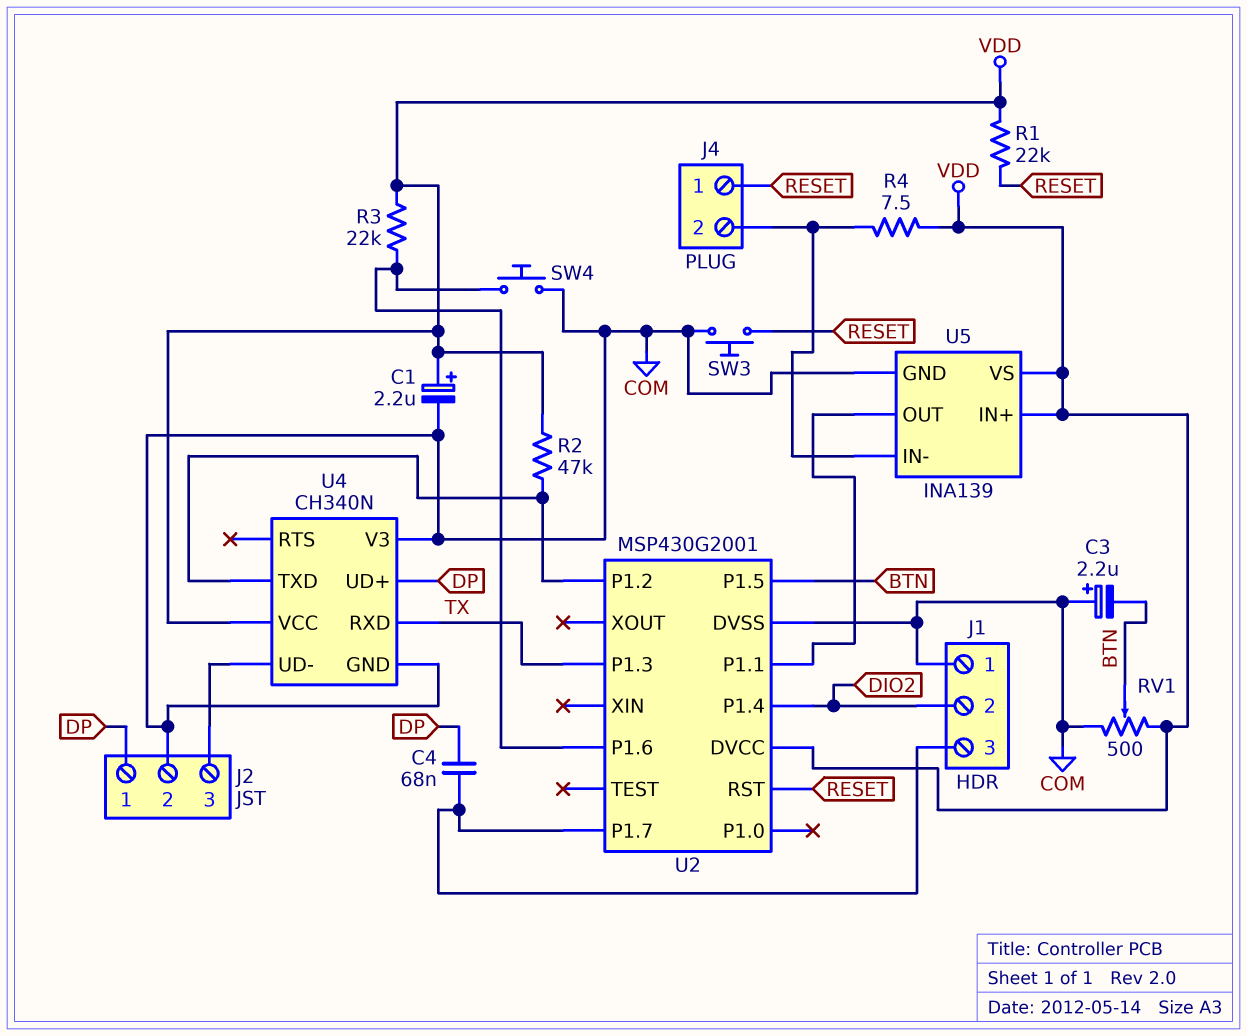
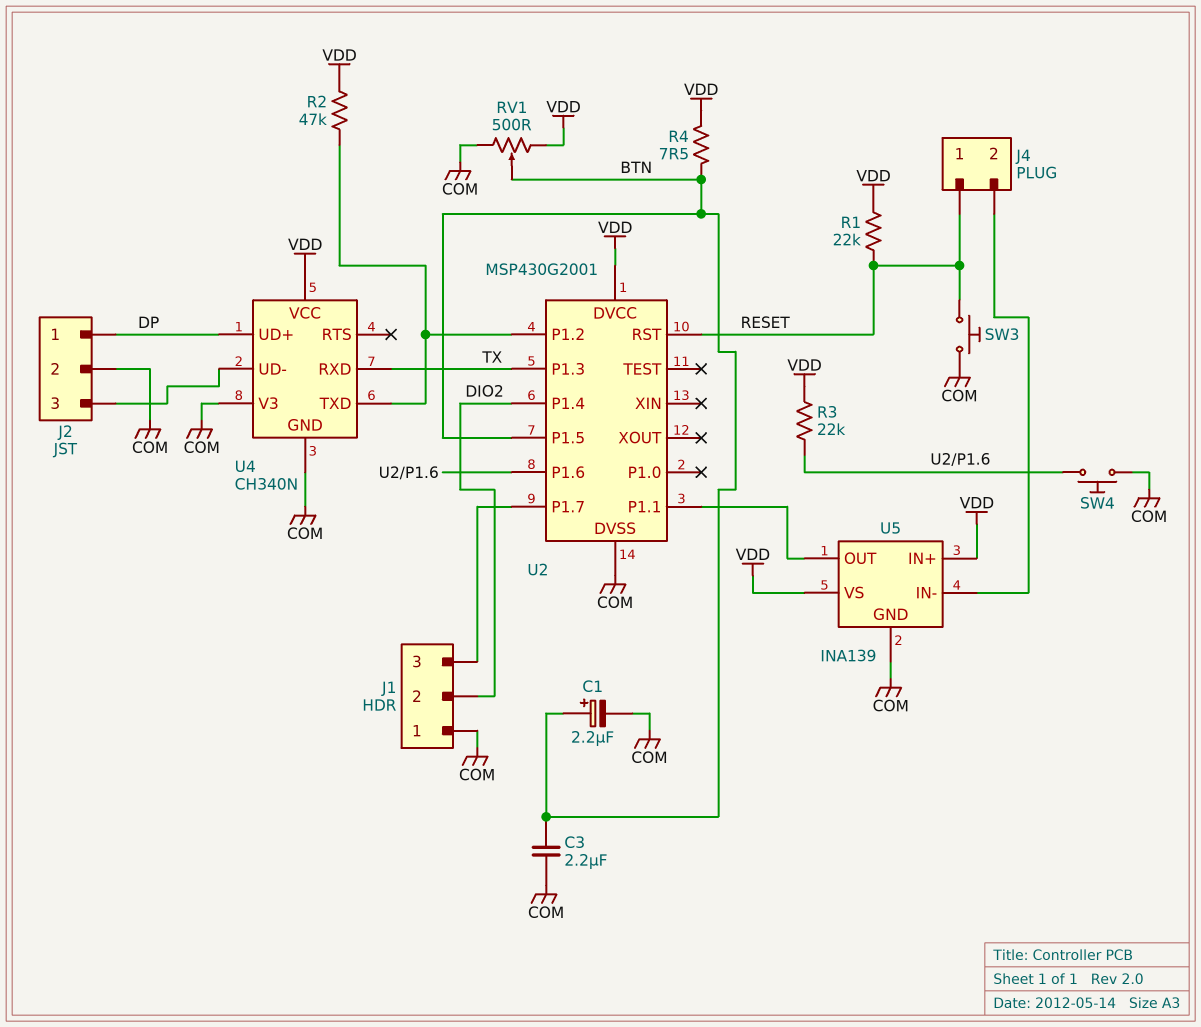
C1: 2.2uF (plus VDD, minus COM) -> 2.2uF (plus BTN, minus COM)
C3: 2.2uF (plus COM, minus BTN) -> 2.2uF (BTN, COM)
C4: 68nF (DP, J1/3) -> none
R4: 7.5 (J4/2, VDD) -> 7.5 (BTN, VDD)

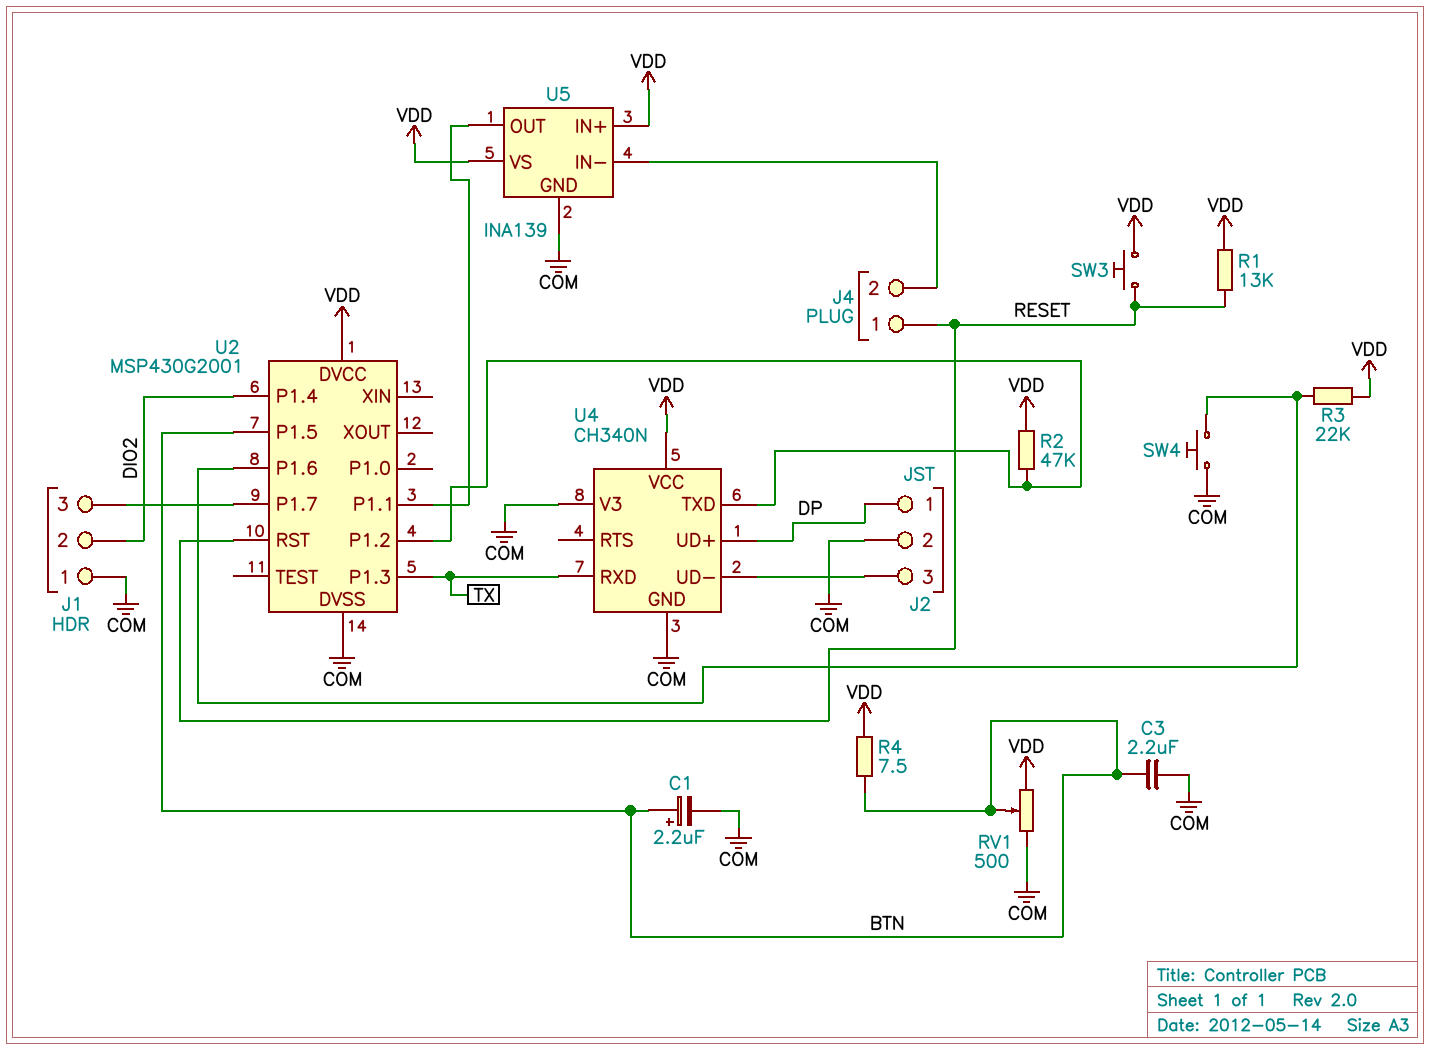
R1: 22k (RESET, VDD) -> 13k (RESET, VDD)
SW3: button (COM, RESET) -> button (RESET, VDD)

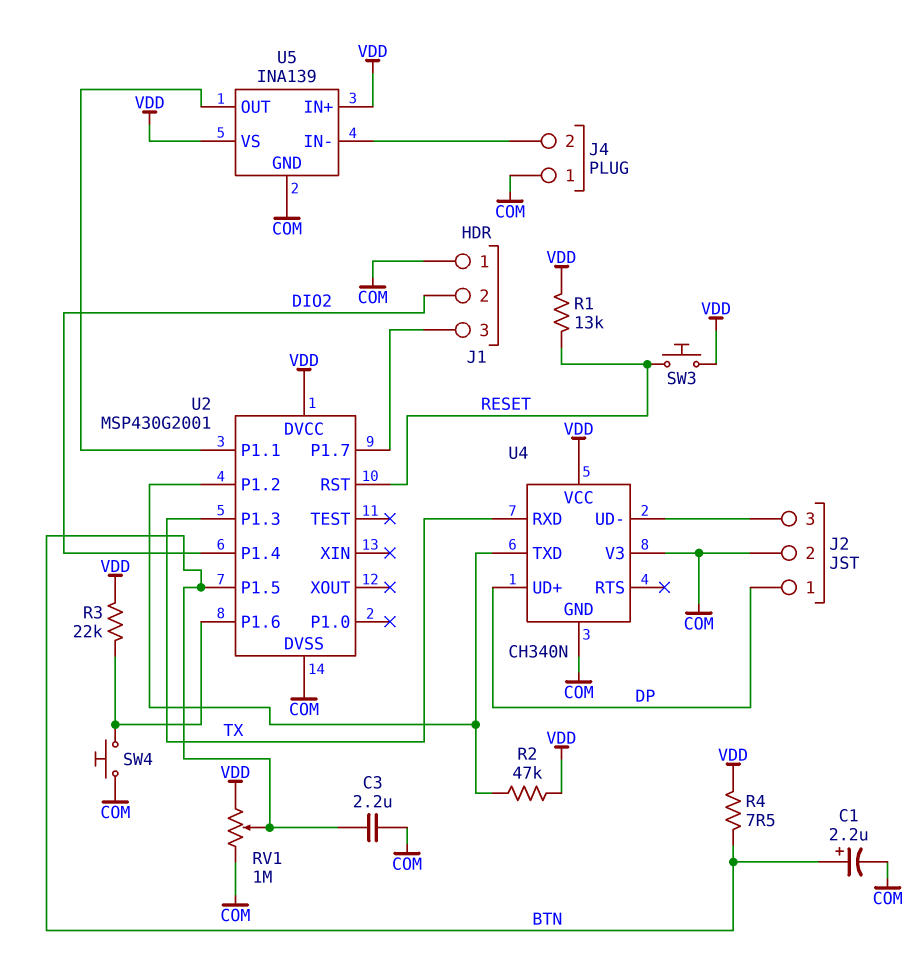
J4 pin 1: RESET -> COM
RV1: 500 (COM, VDD, wiper BTN) -> 1M (COM, VDD, wiper BTN)

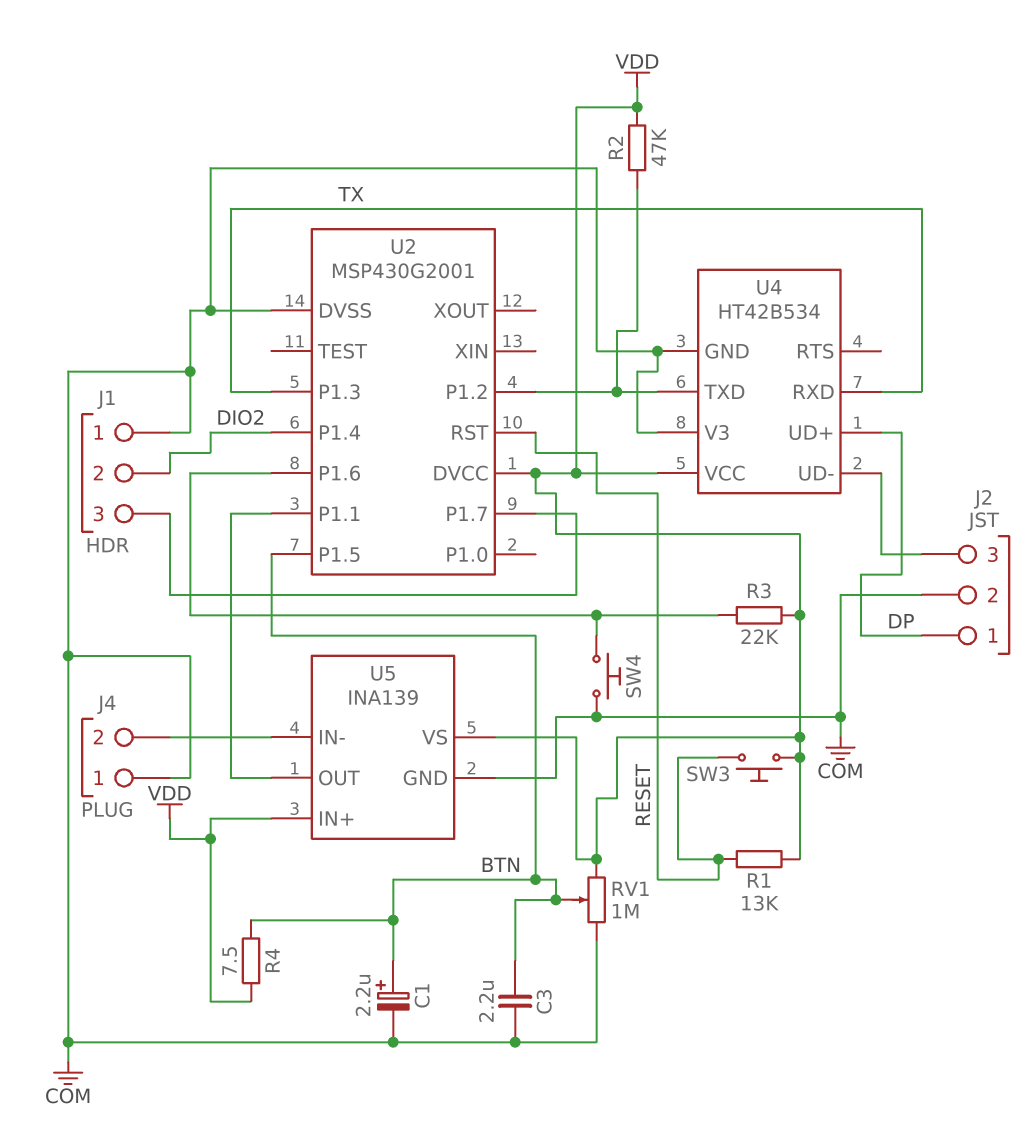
U4: CH340N -> HT42B534

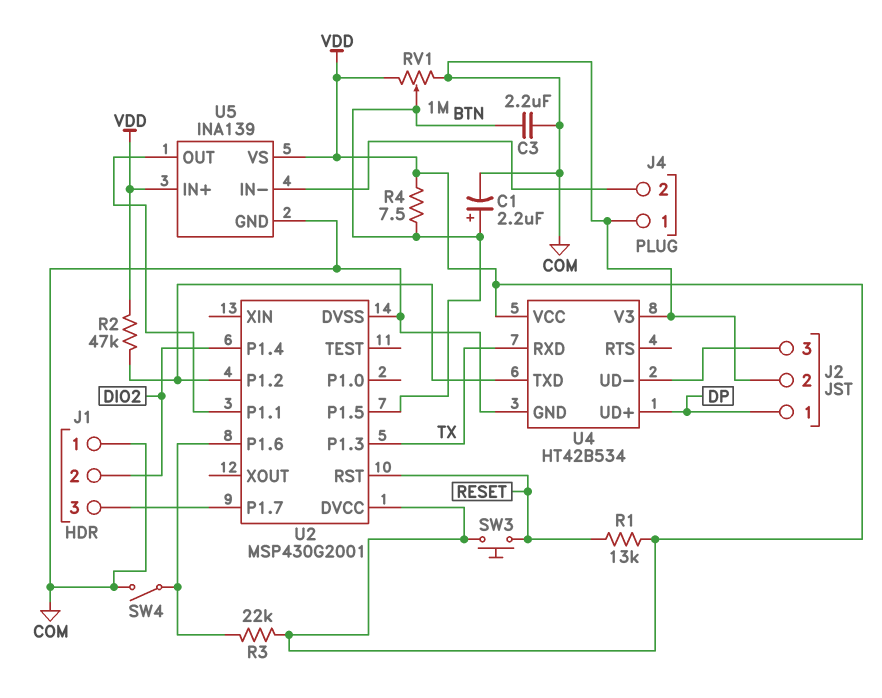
SW4: button (COM, U2/P1.6) -> switch (COM, U2/P1.6)

